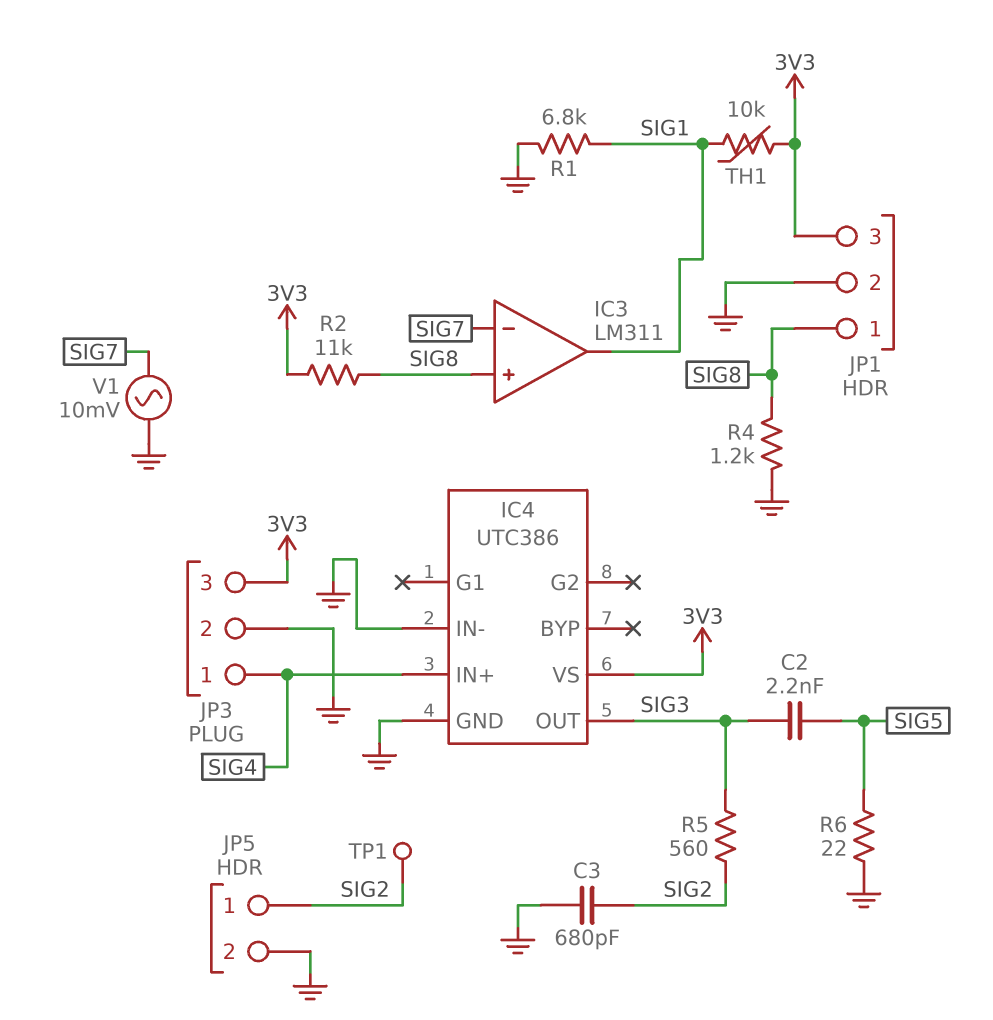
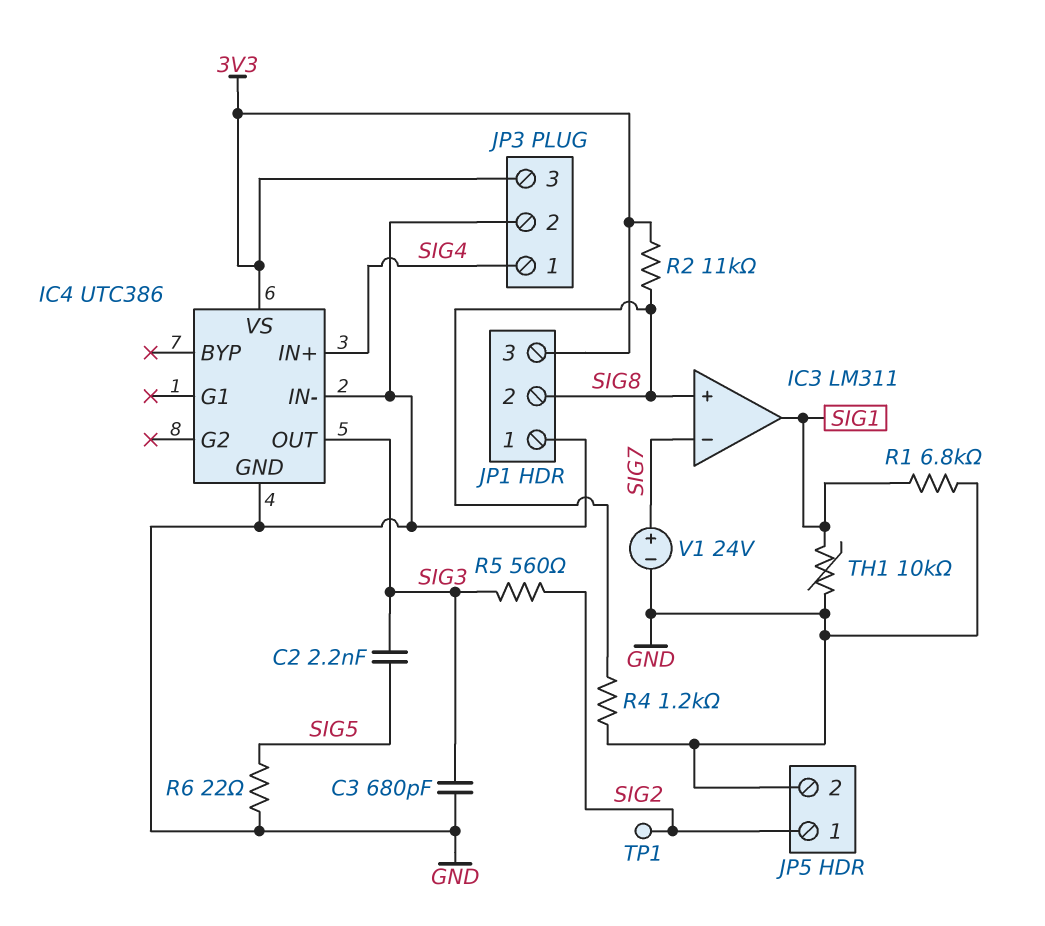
C3: 680pF (GND, SIG2) -> 680pF (GND, SIG3)
JP1 pin 1: SIG8 -> GND
JP1 pin 2: GND -> SIG8
TH1: 10k (3V3, SIG1) -> 10k (GND, SIG1)
V1: AC 10mV (GND, SIG7) -> 24V (plus SIG7, minus GND)

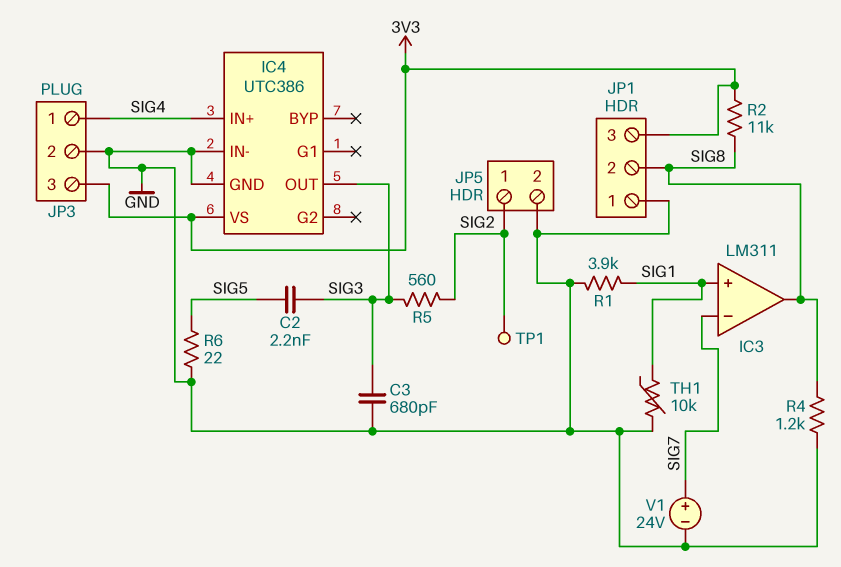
IC3 pin in+: SIG8 -> SIG1
IC3 pin out: SIG1 -> SIG8
R1: 6.8k (GND, SIG1) -> 3.9k (GND, SIG1)

